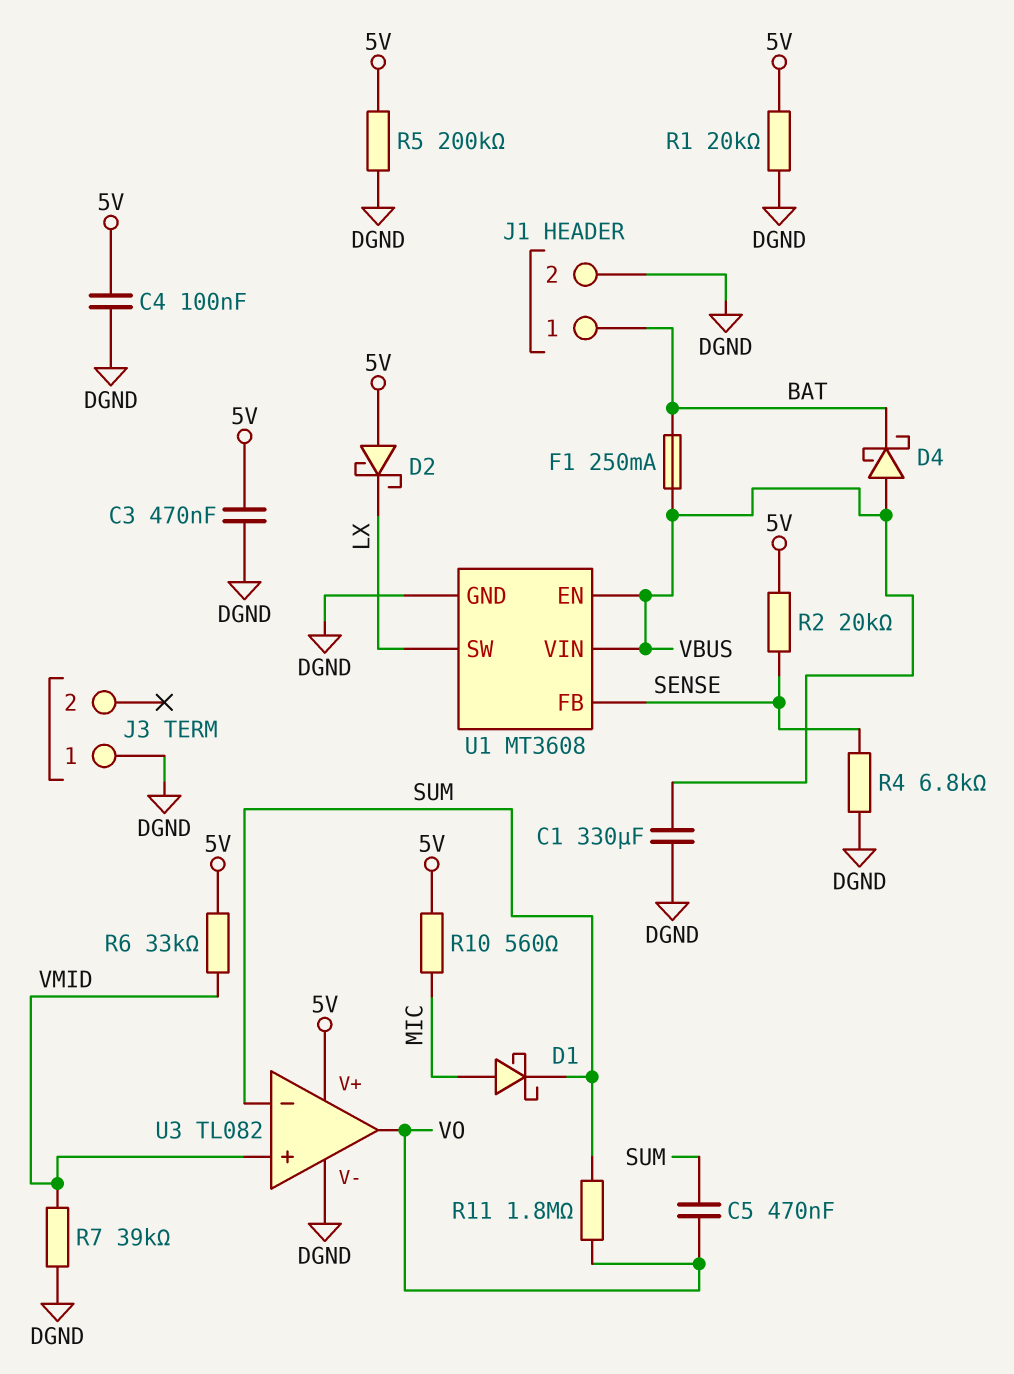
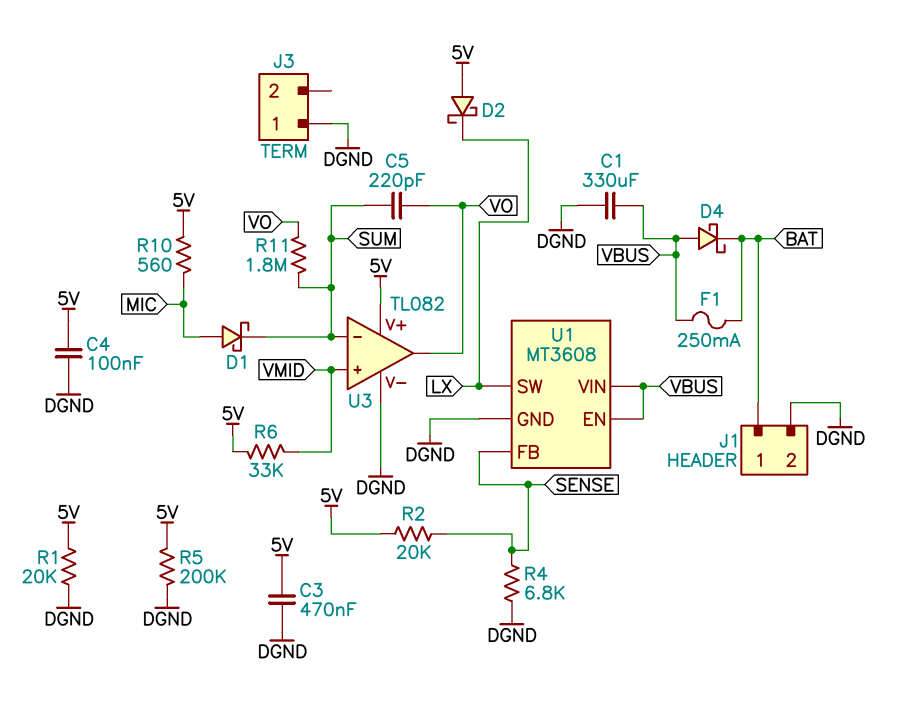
C5: 470nF (SUM, VO) -> 220pF (SUM, VO)
R7: 39k (DGND, VMID) -> none

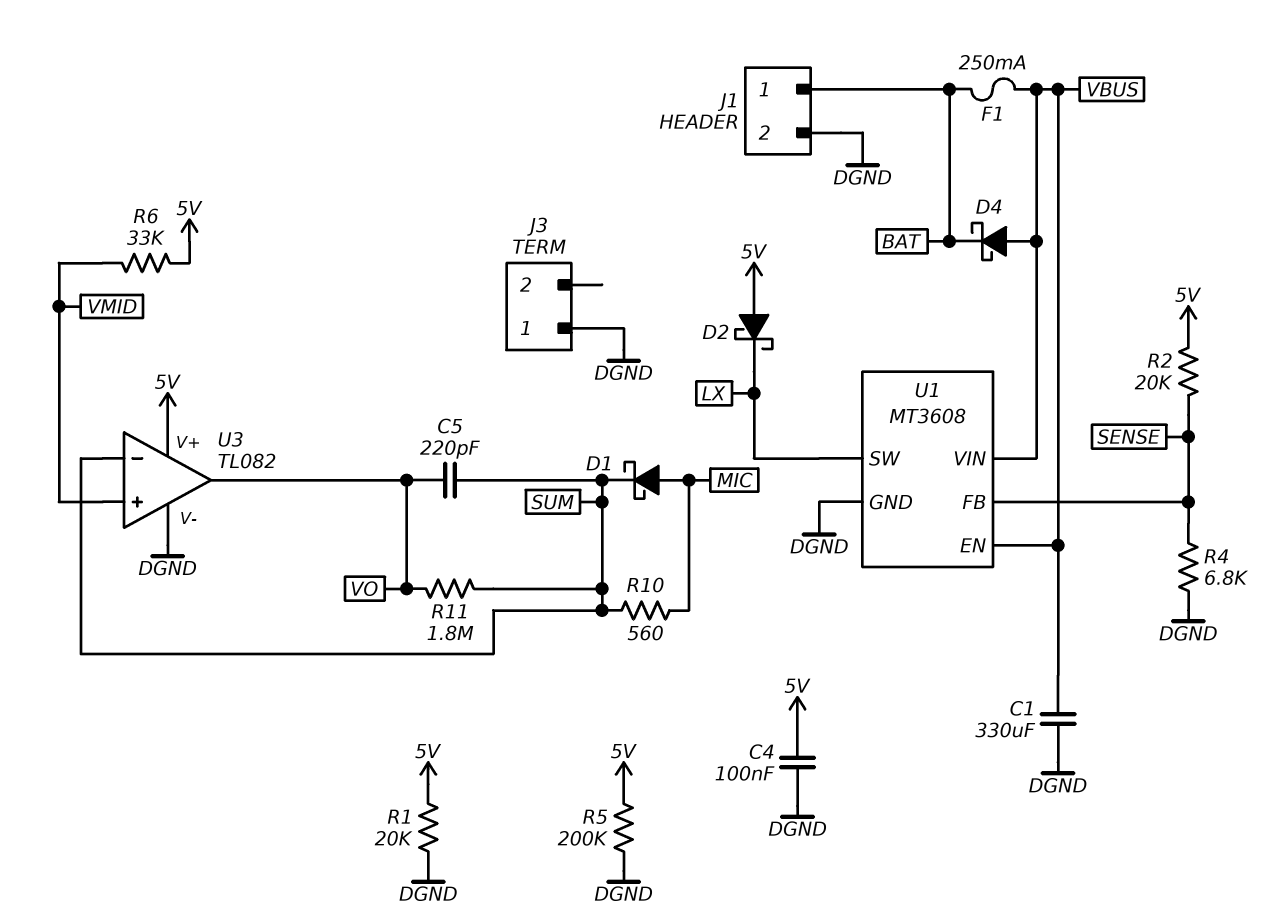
C3: 470nF (5V, DGND) -> none
R10: 560 (5V, MIC) -> 560 (MIC, SUM)

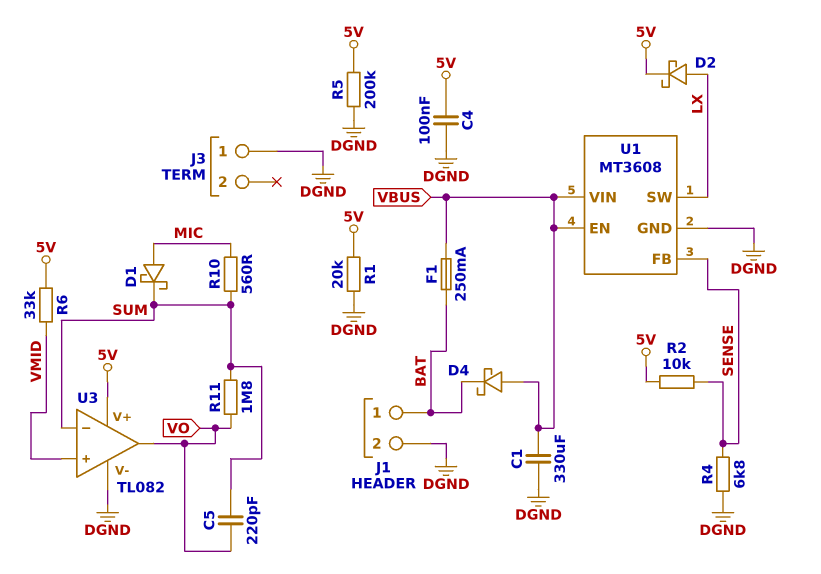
D2: schottky (A 5V, K LX) -> schottky (A LX, K 5V)
R2: 20k (5V, SENSE) -> 10k (5V, SENSE)

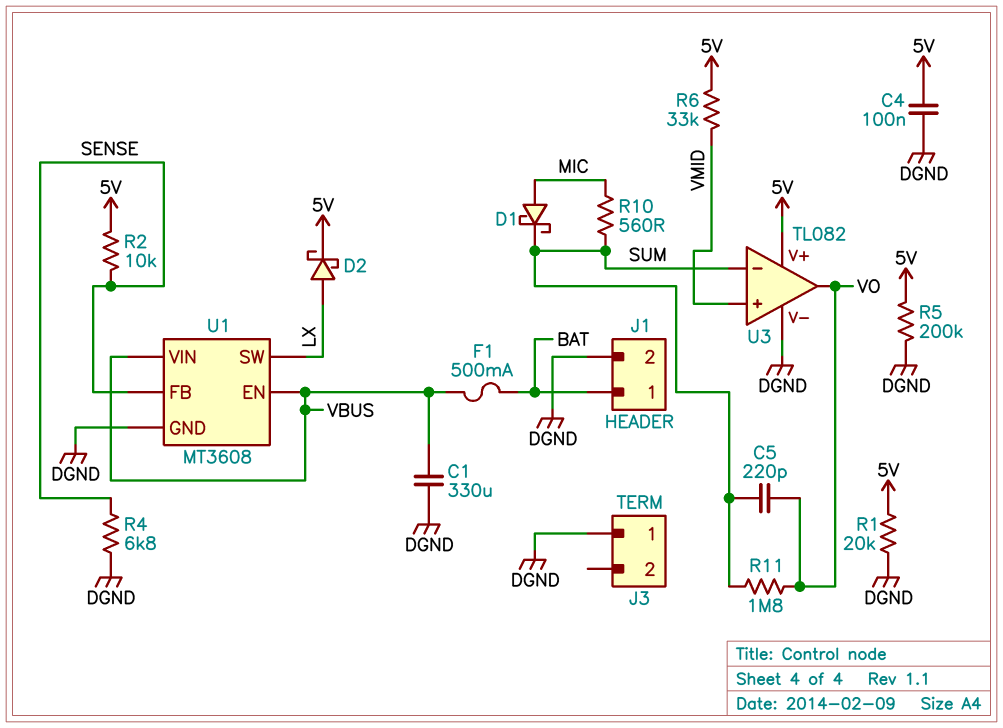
D4: schottky (A VBUS, K BAT) -> none
F1: 250mA (BAT, VBUS) -> 500mA (BAT, VBUS)

